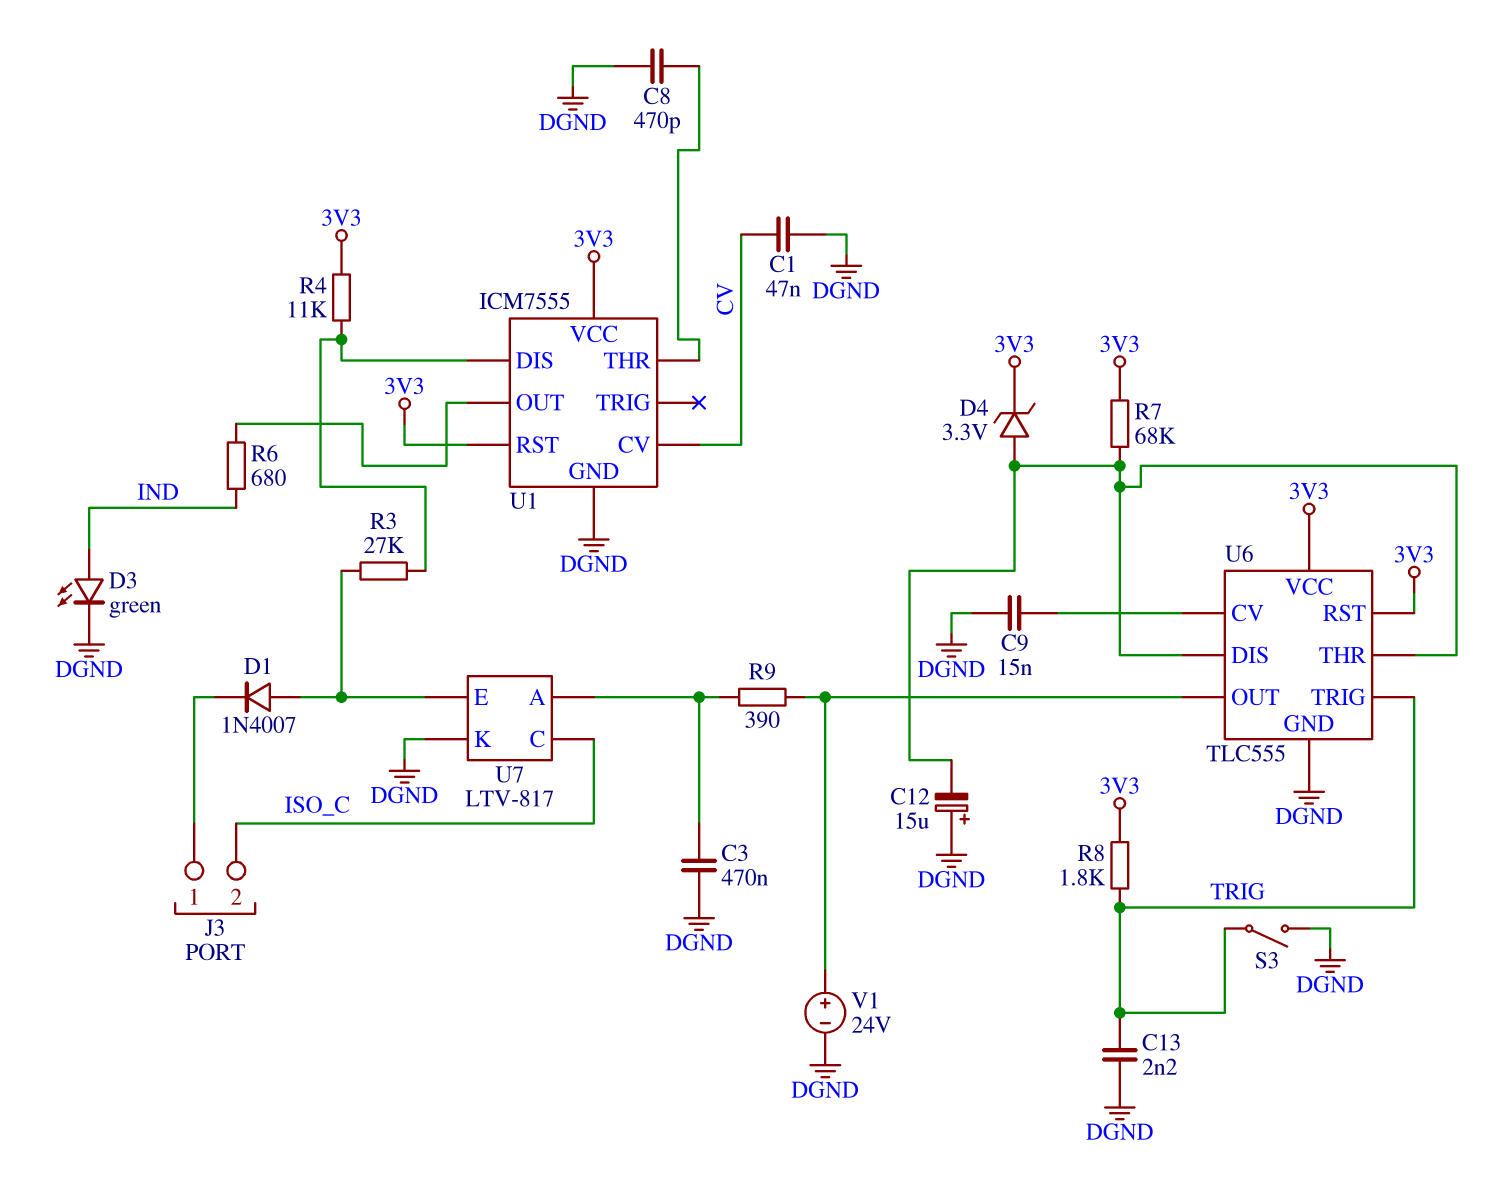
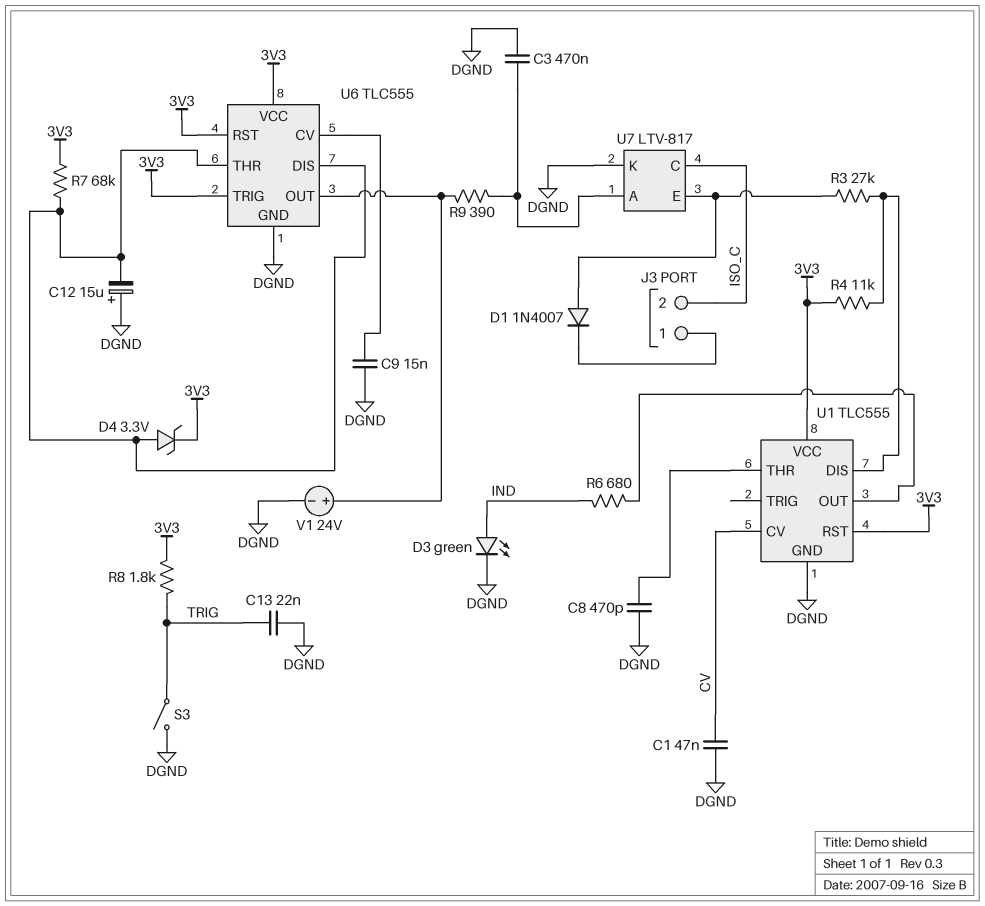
C13: 2.2nF (DGND, TRIG) -> 22nF (DGND, TRIG)
U1: ICM7555 -> TLC555
U6 pin TRIG: TRIG -> 3V3

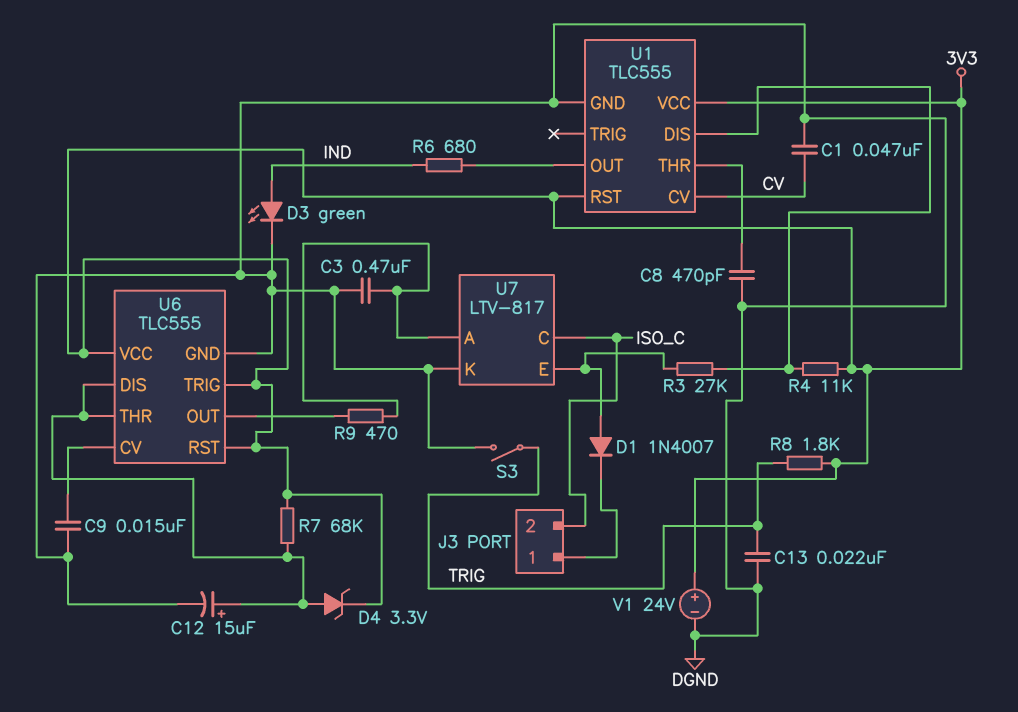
C12: 15uF (plus DGND, minus U6/DIS) -> 15uF (plus U6/DIS, minus DGND)
R9: 390 (U6/OUT, U7/A) -> 470 (U6/OUT, U7/A)
V1: 24V (plus U6/OUT, minus DGND) -> 24V (plus 3V3, minus DGND)

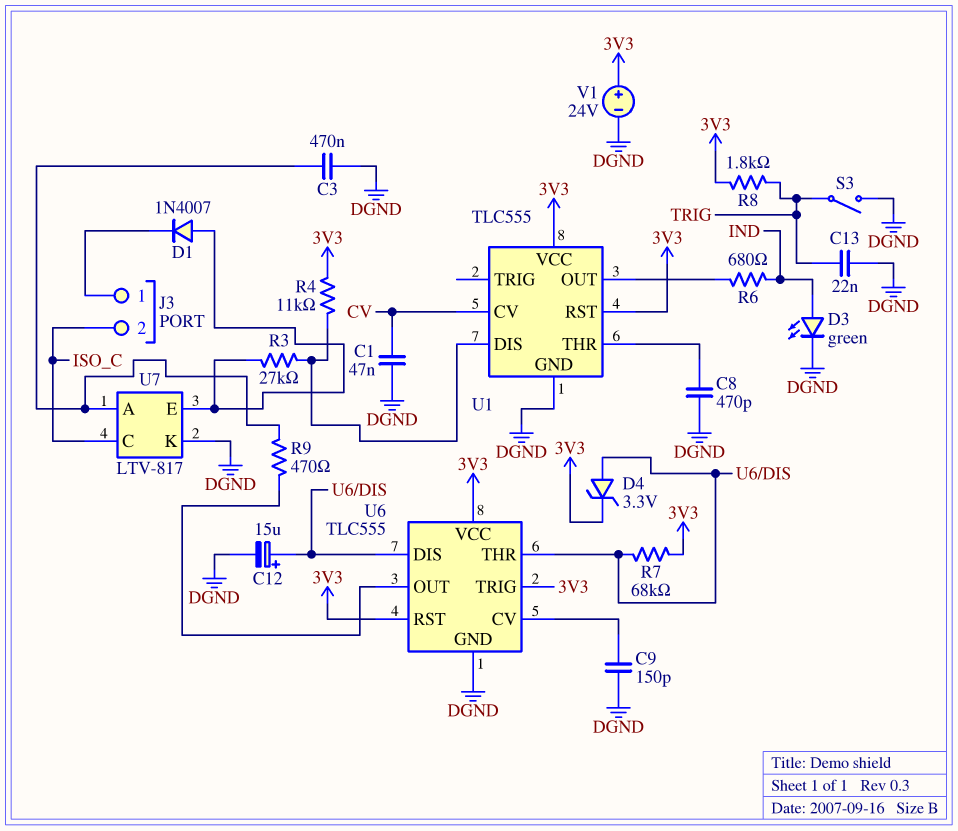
C9: 15nF (DGND, U6/CV) -> 150pF (DGND, U6/CV)

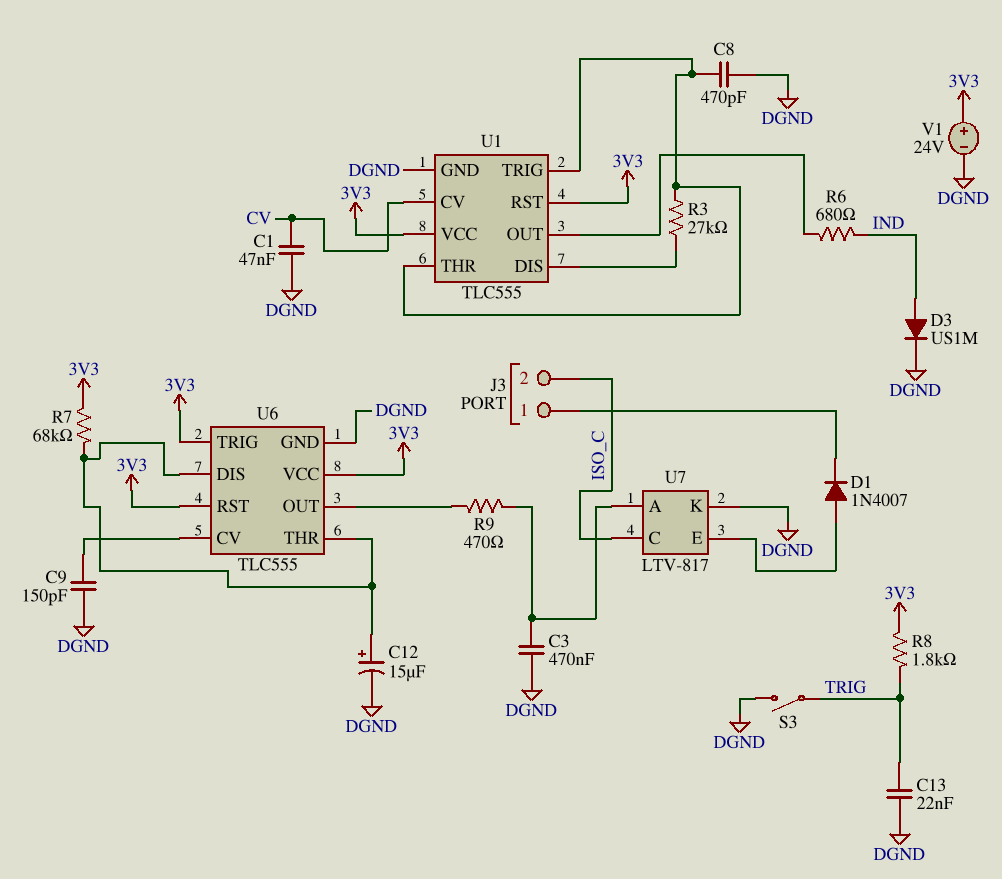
D3: LED green (A IND, K DGND) -> diode US1M (A IND, K DGND)
D4: zener 3.3V (A U6/DIS, K 3V3) -> none
R3: 27k (U1/DIS, U7/E) -> 27k (U1/DIS, U1/THR)
R4: 11k (3V3, U1/DIS) -> none
U1 pin TRIG: none -> U1/THR

